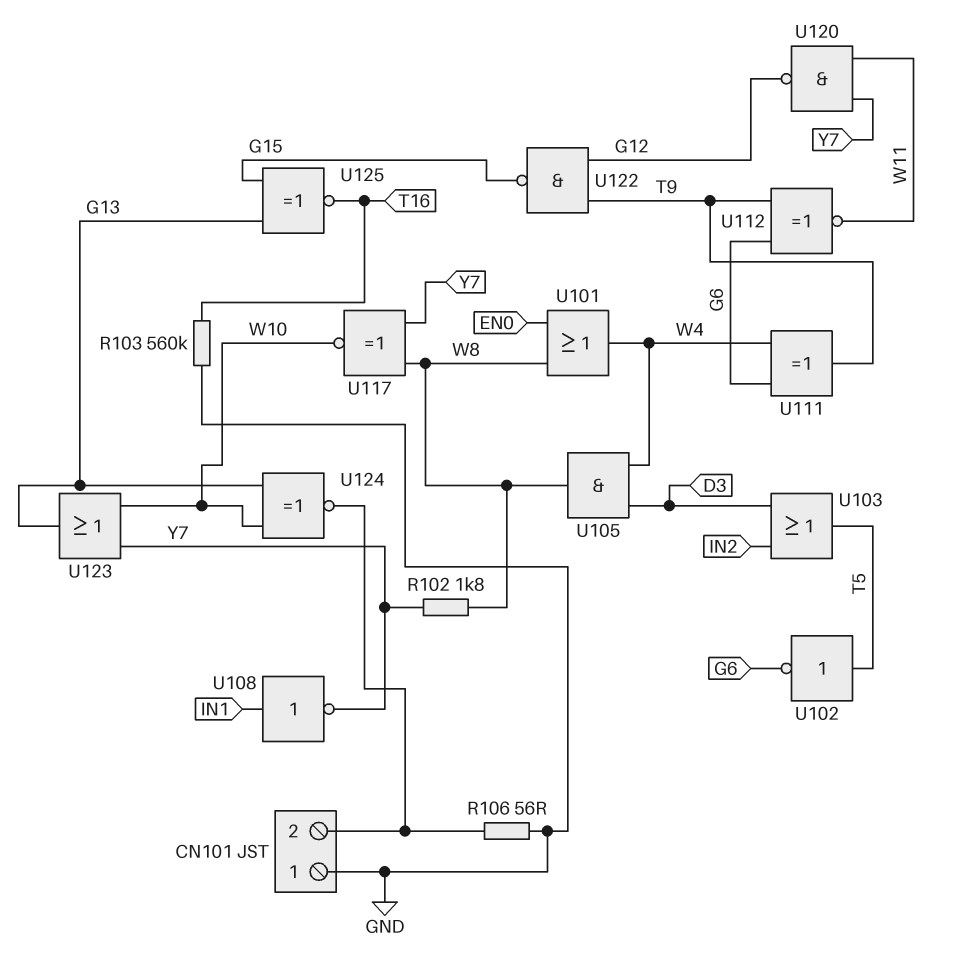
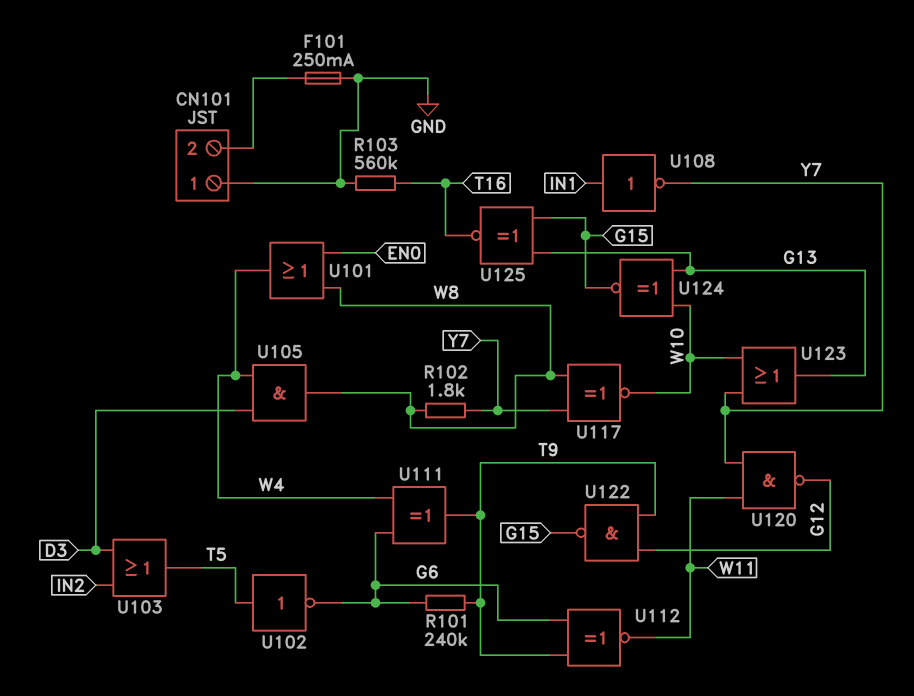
F101: none -> 250mA (CN101/2, GND)
R101: none -> 240k (G6, T9)
R106: 56 (CN101/2, GND) -> none
U124: XNOR (in G13, in W10, out CN101/2) -> XNOR (in G13, in W10, out G15)

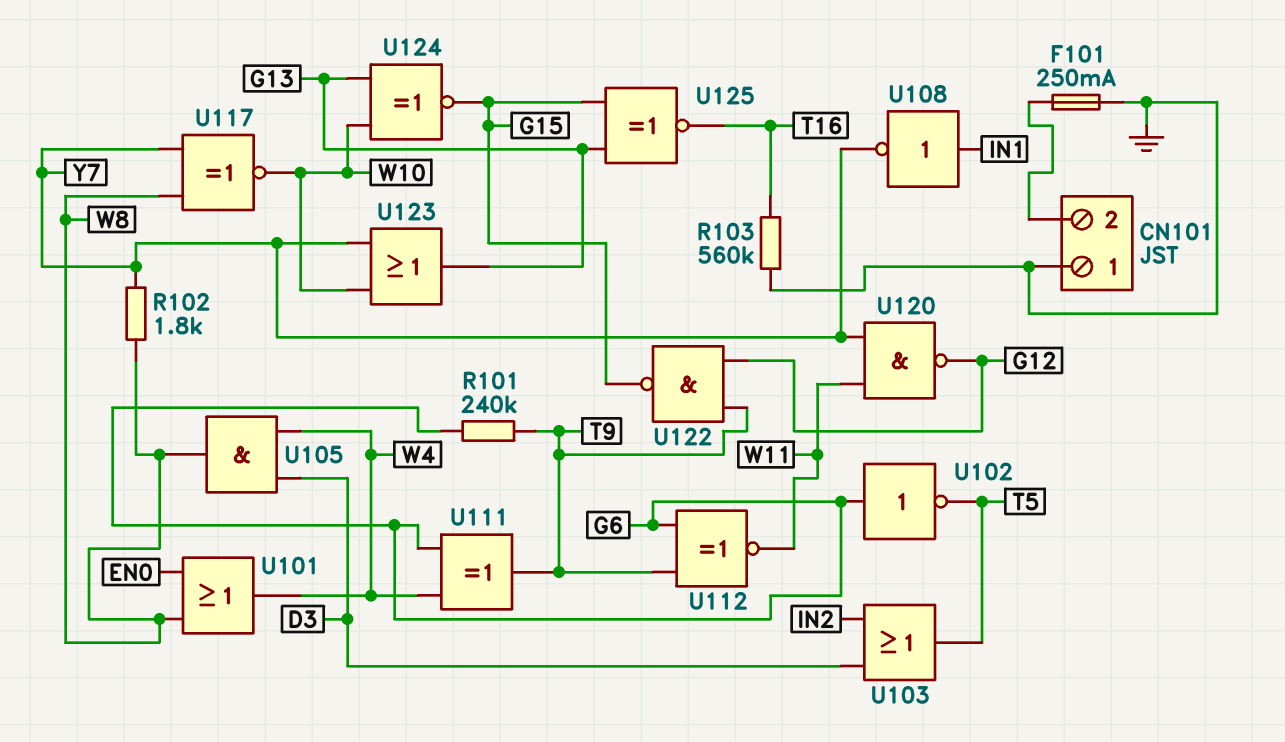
U102: NOT (in T5, out G6) -> NOT (in G6, out T5)

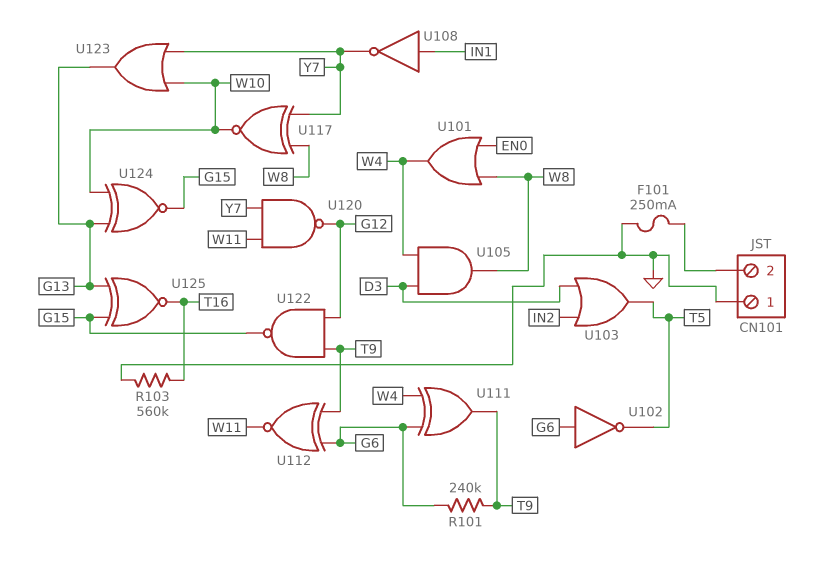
R102: 1.8k (W8, Y7) -> none

